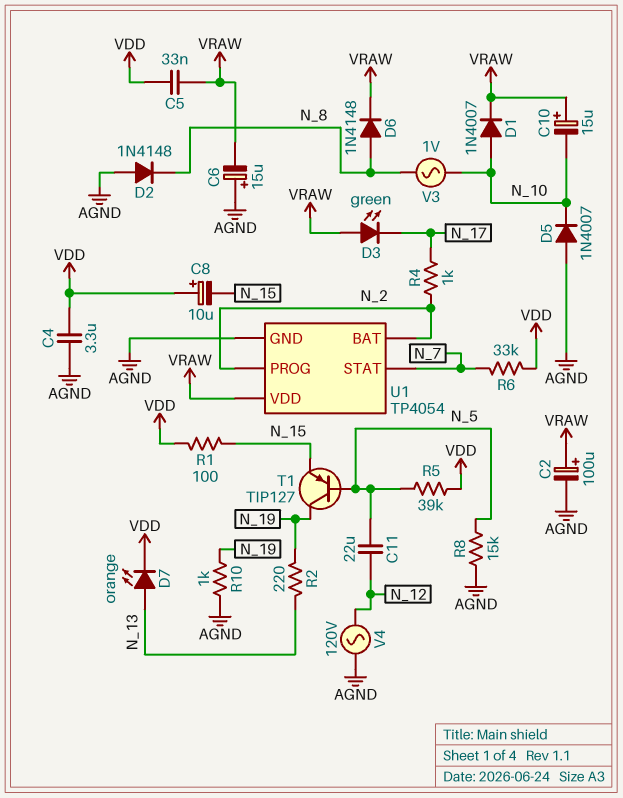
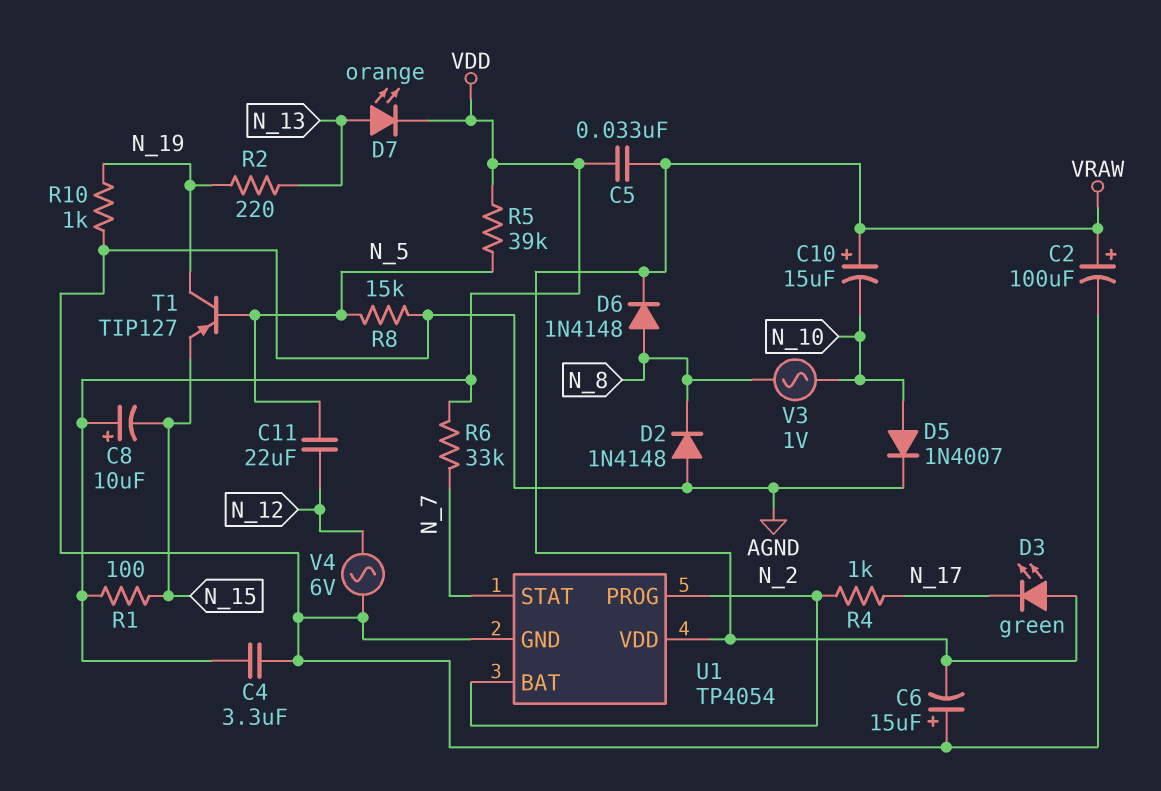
D1: diode 1N4007 (A N_10, K VRAW) -> none
D5: diode 1N4007 (A AGND, K N_10) -> diode 1N4007 (A N_10, K AGND)
V4: AC 120V (AGND, N_12) -> AC 6V (AGND, N_12)

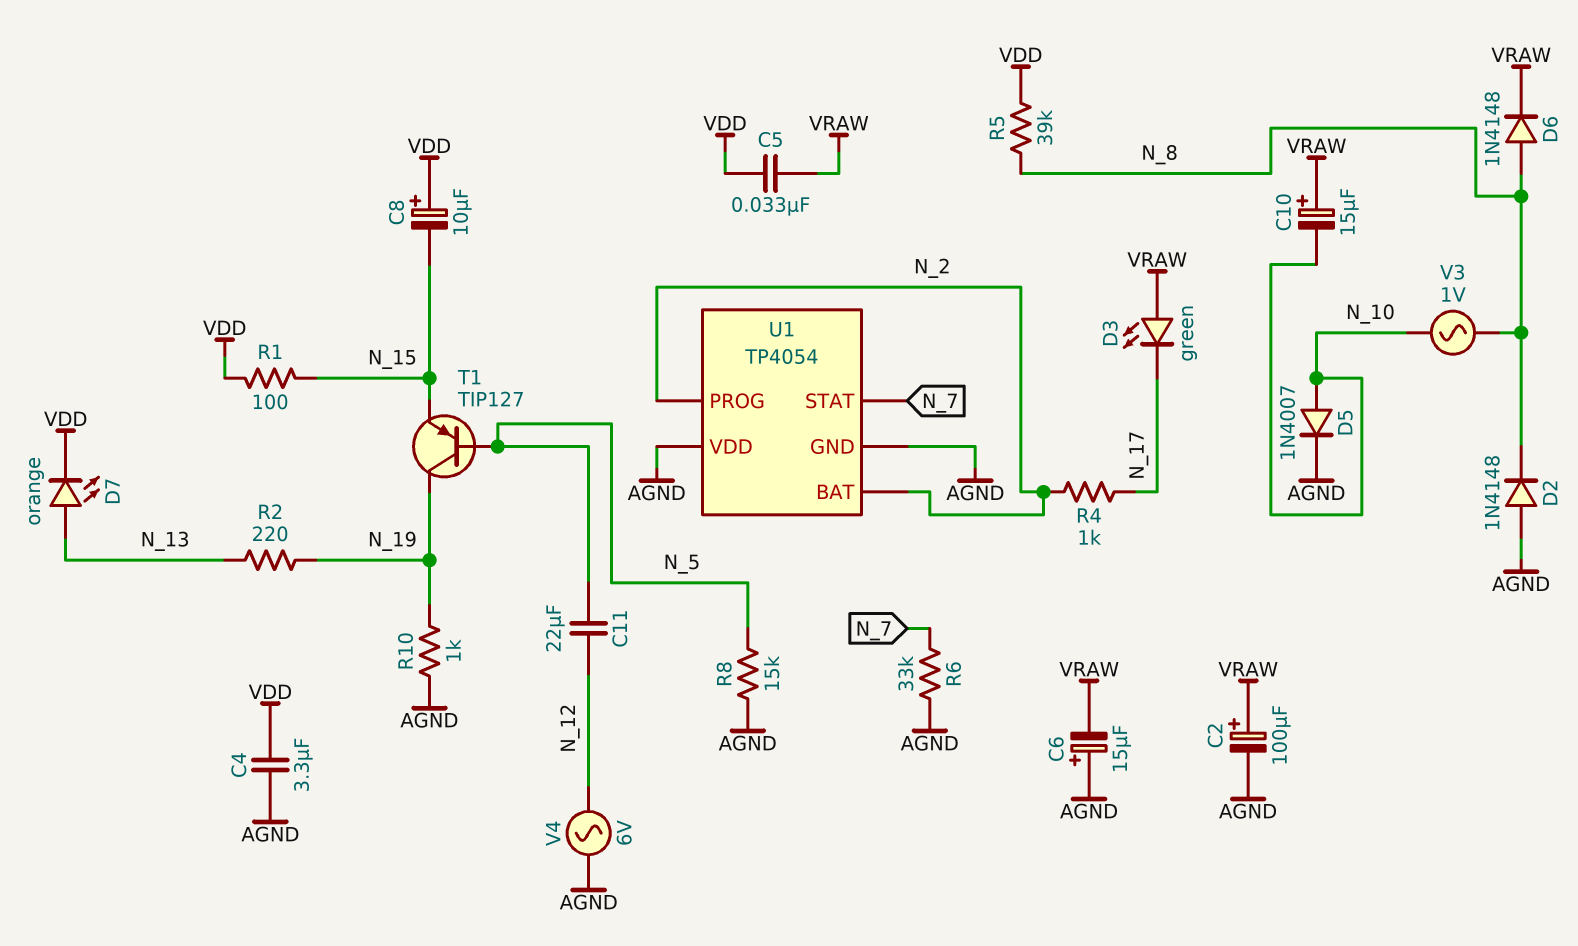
R5: 39k (N_5, VDD) -> 39k (N_8, VDD)
R6: 33k (N_7, VDD) -> 33k (AGND, N_7)
U1 pin VDD: VRAW -> AGND

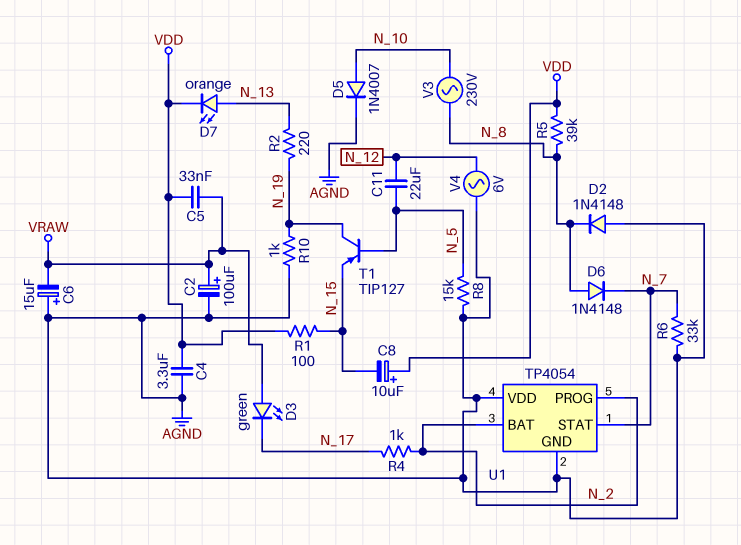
C10: 15uF (plus VRAW, minus N_10) -> none
D6: diode 1N4148 (A N_8, K VRAW) -> diode 1N4148 (A N_8, K N_7)
V3: AC 1V (N_8, N_10) -> AC 230V (N_8, N_10)

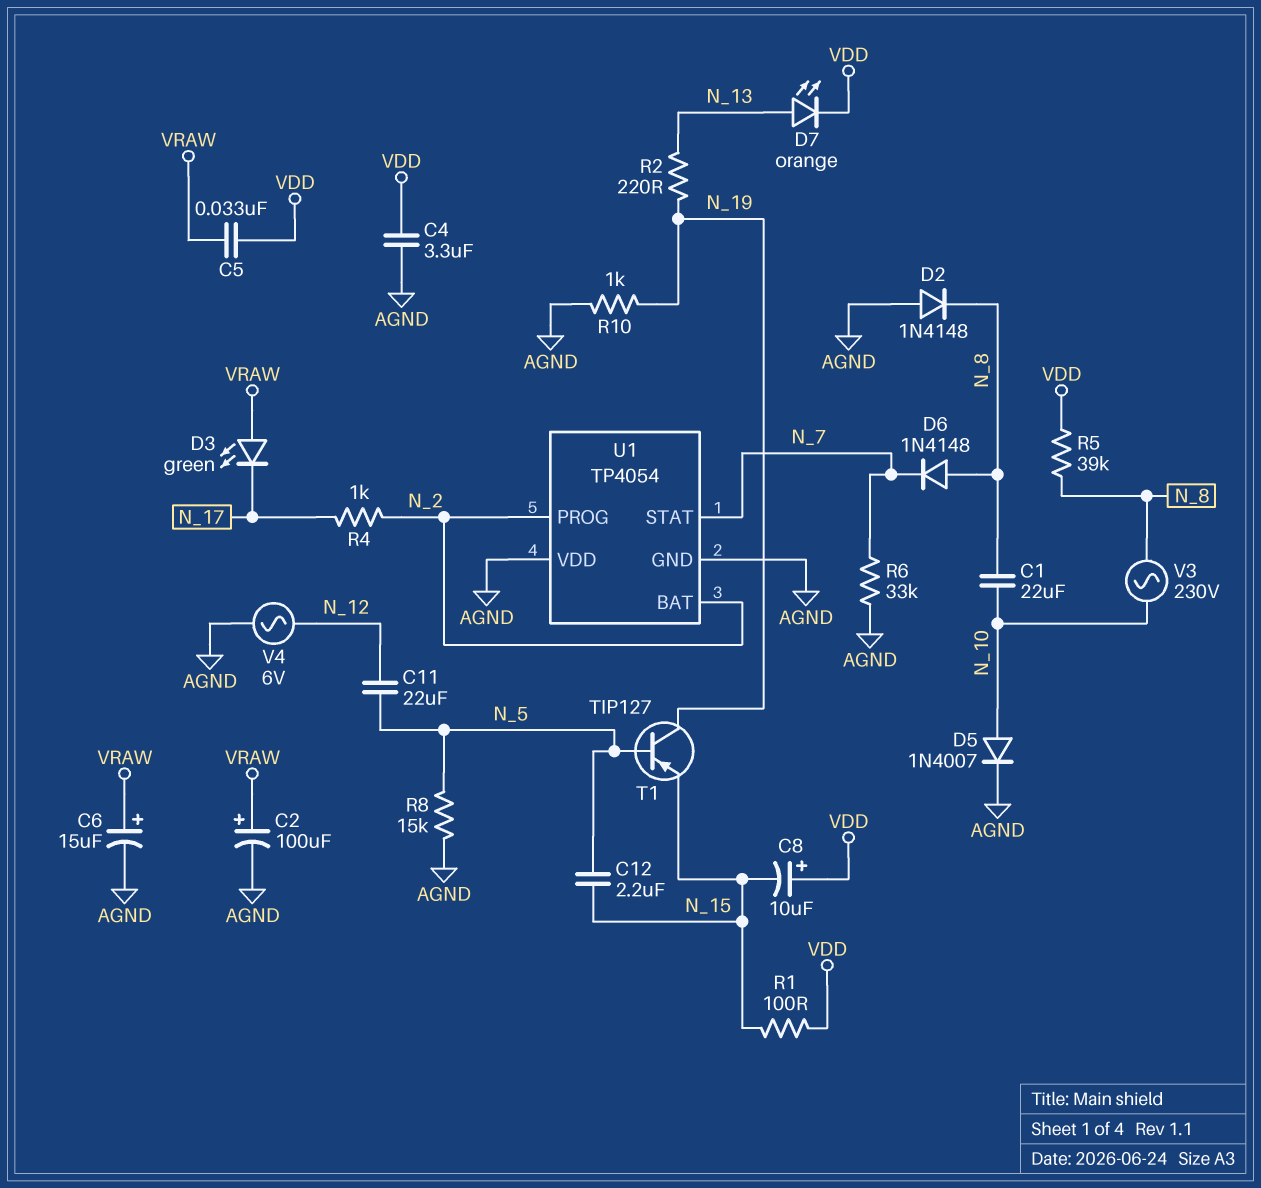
C1: none -> 22uF (N_8, N_10)
C6: 15uF (plus AGND, minus VRAW) -> 15uF (plus VRAW, minus AGND)
C12: none -> 2.2uF (N_5, N_15)

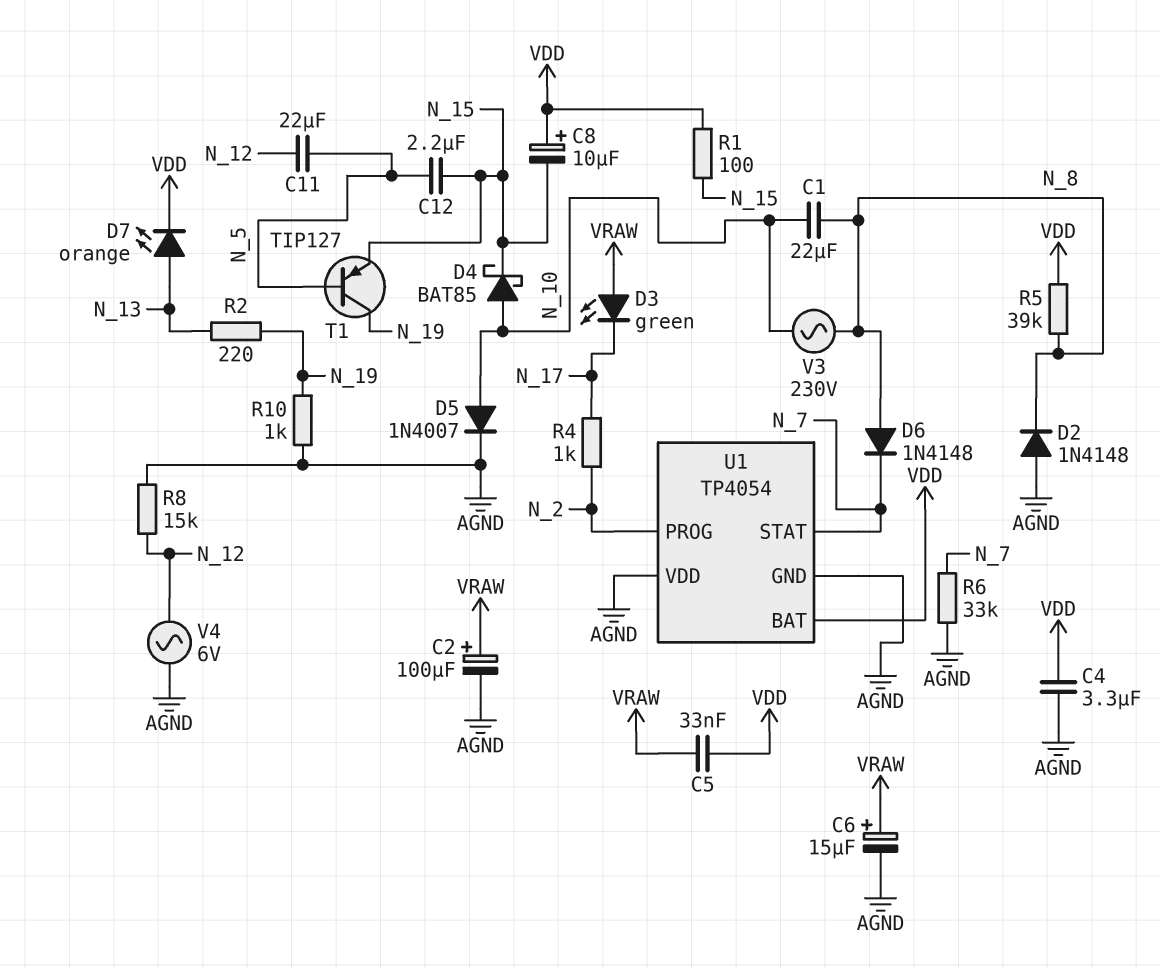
D4: none -> schottky BAT85 (A N_10, K N_15)
R8: 15k (AGND, N_5) -> 15k (AGND, N_12)
U1 pin BAT: N_2 -> VDD

